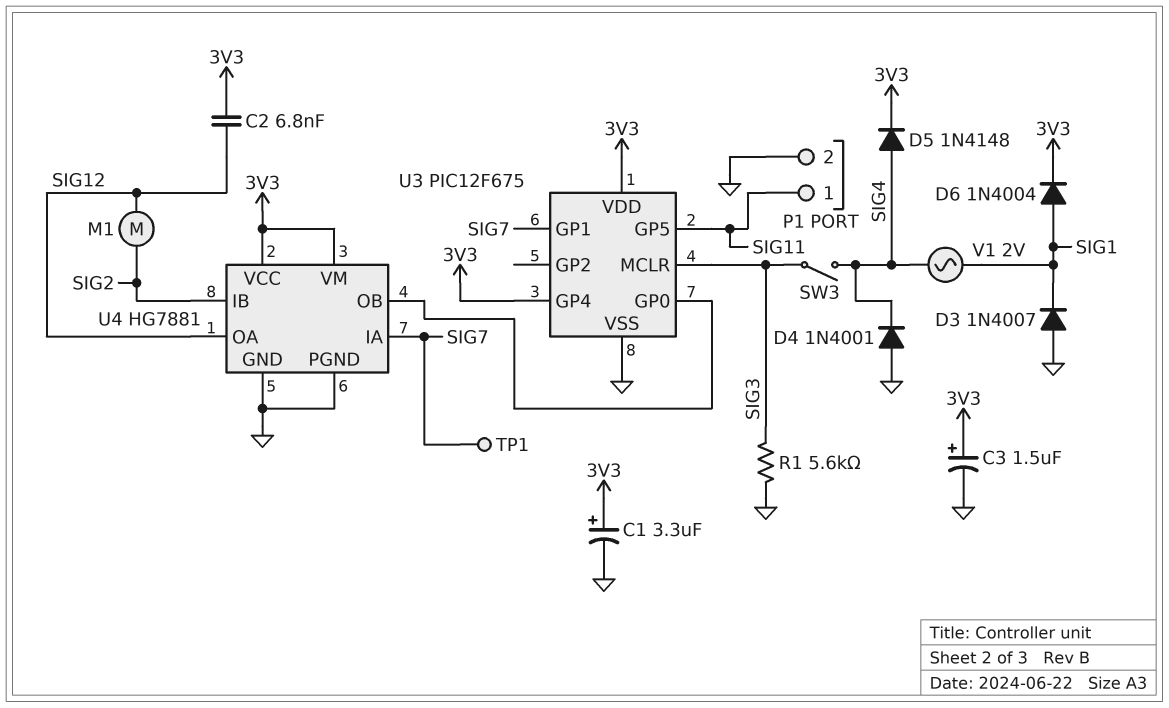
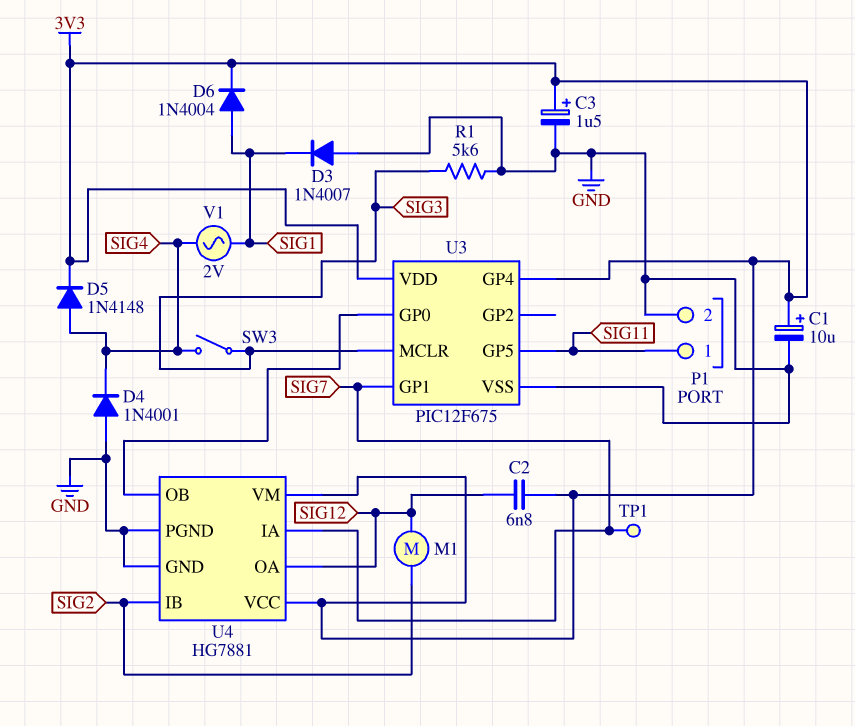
C1: 3.3uF (plus 3V3, minus GND) -> 10uF (plus 3V3, minus GND)

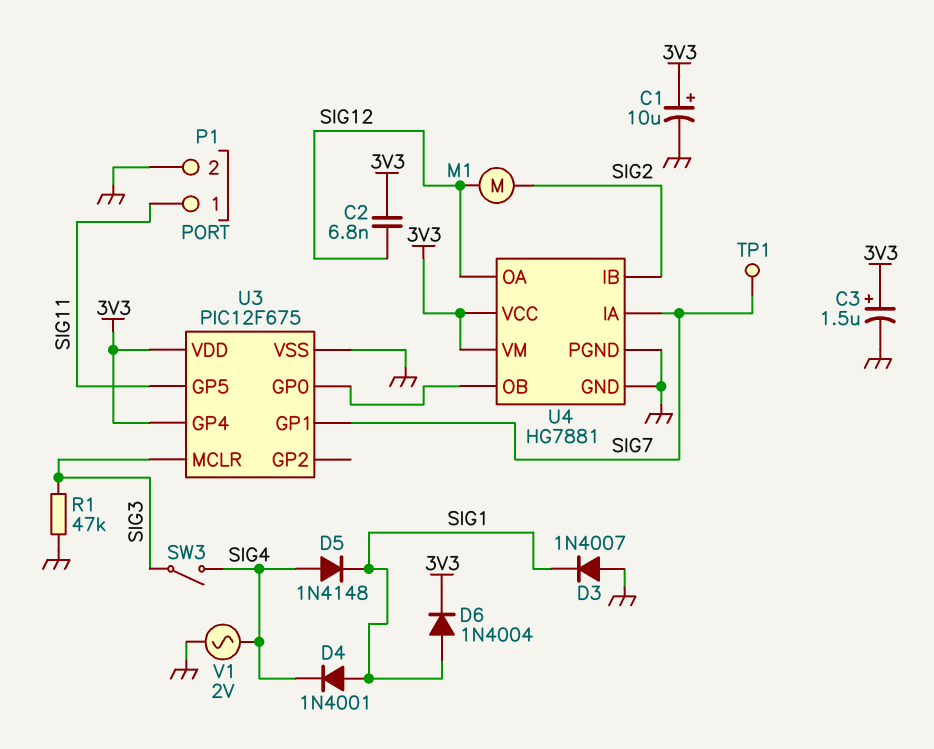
D4: diode 1N4001 (A GND, K SIG4) -> diode 1N4001 (A SIG1, K SIG4)
D5: diode 1N4148 (A SIG4, K 3V3) -> diode 1N4148 (A SIG4, K SIG1)
R1: 5.6k (GND, SIG3) -> 47k (GND, SIG3)
V1: AC 2V (SIG1, SIG4) -> AC 2V (GND, SIG4)

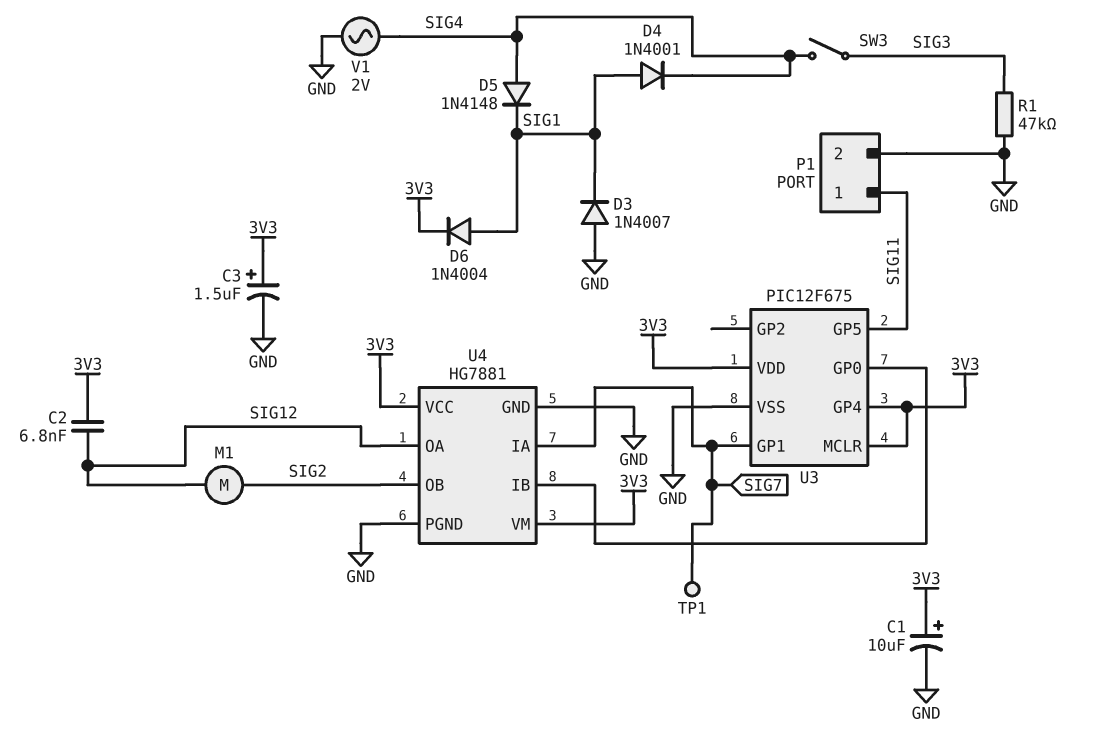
U3 pin MCLR: SIG3 -> 3V3
U4 pin IB: SIG2 -> U3/GP0
U4 pin OB: U3/GP0 -> SIG2

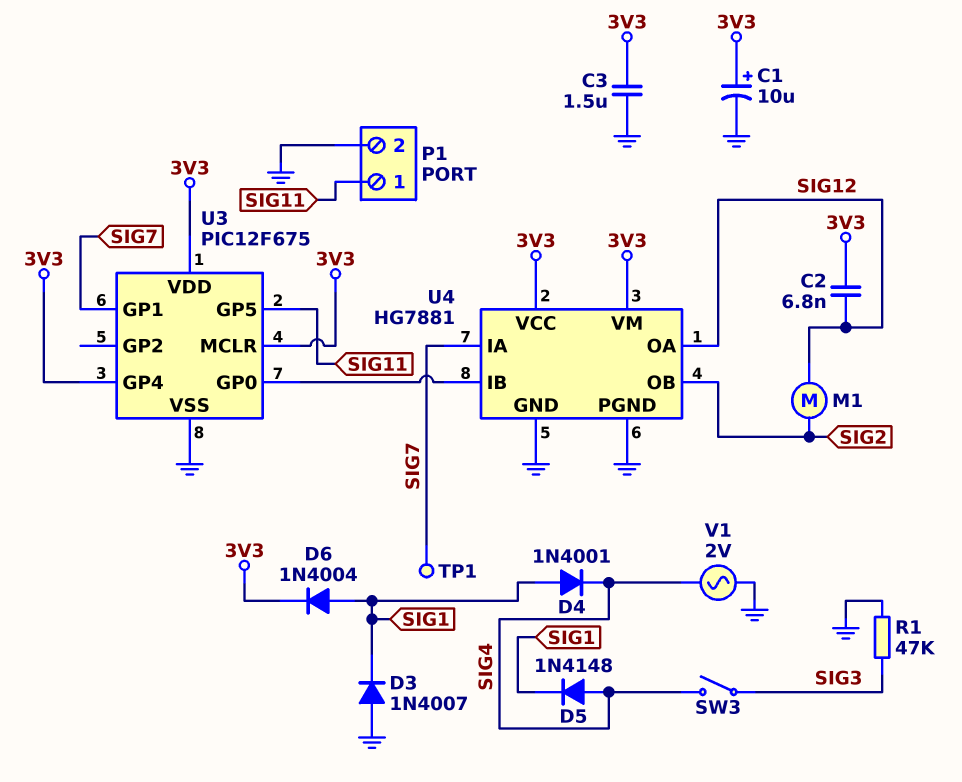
C3: 1.5uF (plus 3V3, minus GND) -> 1.5uF (3V3, GND)

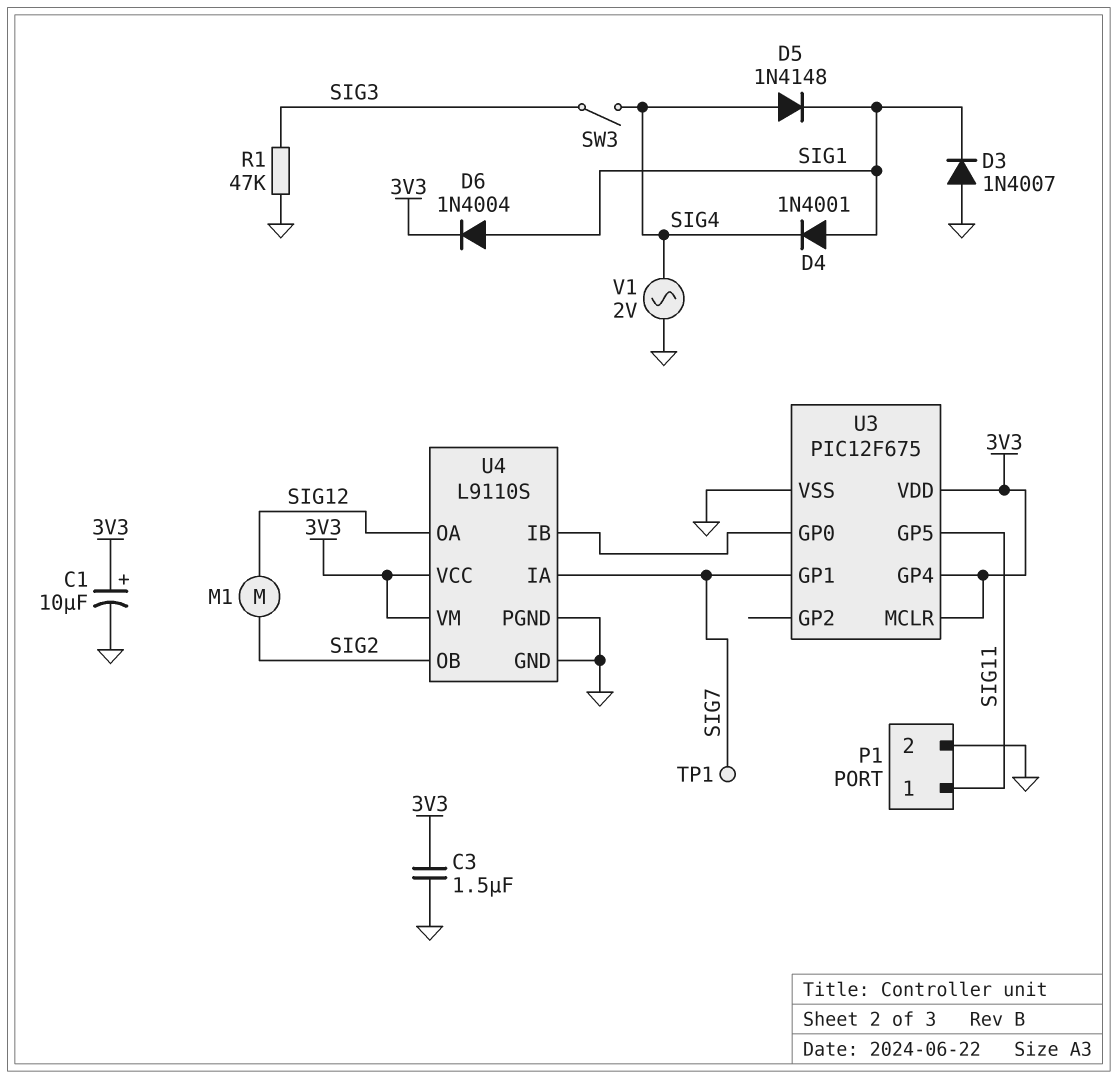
C2: 6.8nF (3V3, SIG12) -> none
U4: HG7881 -> L9110S

